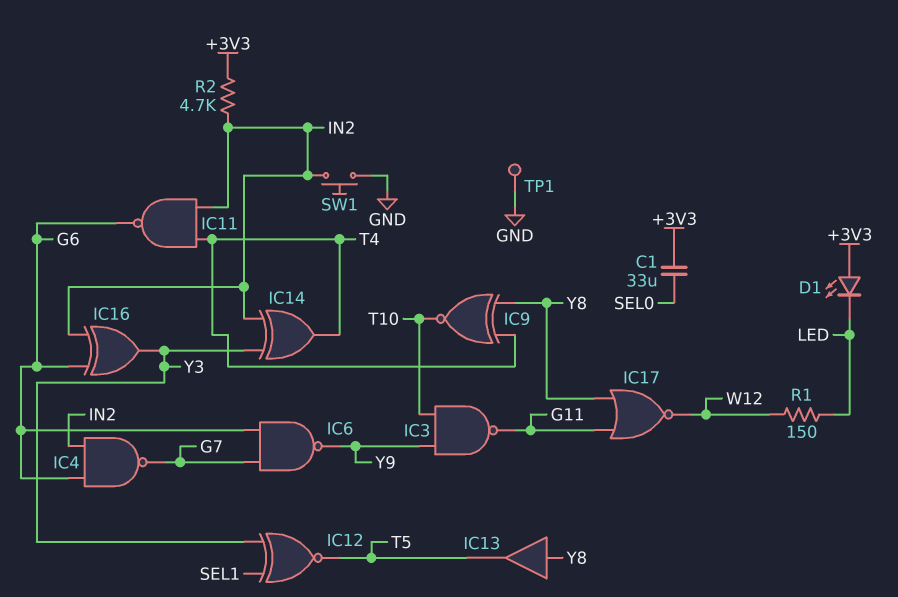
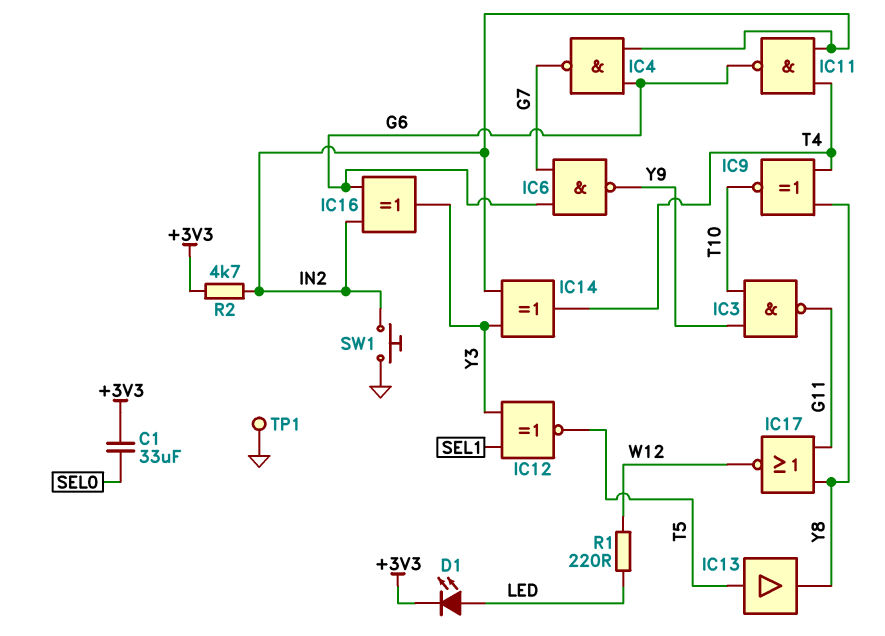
D1: LED (A +3V3, K LED) -> LED (A LED, K +3V3)
IC13: buffer (in Y8, out T5) -> buffer (in T5, out Y8)
R1: 150 (LED, W12) -> 220 (LED, W12)

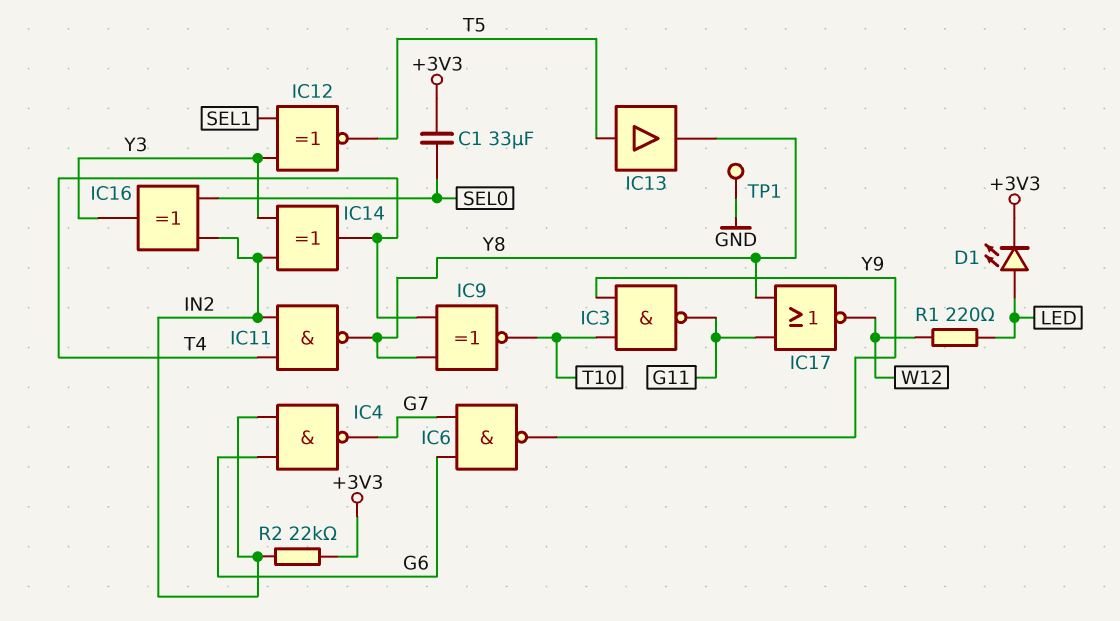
IC11: NAND (in IN2, in T4, out G6) -> NAND (in IN2, in T4, out Y8)
IC16: XOR (in G6, in IN2, out Y3) -> XOR (in IN2, in SEL0, out Y3)
R2: 4.7k (+3V3, IN2) -> 22k (+3V3, IN2)
SW1: button (GND, IN2) -> none

